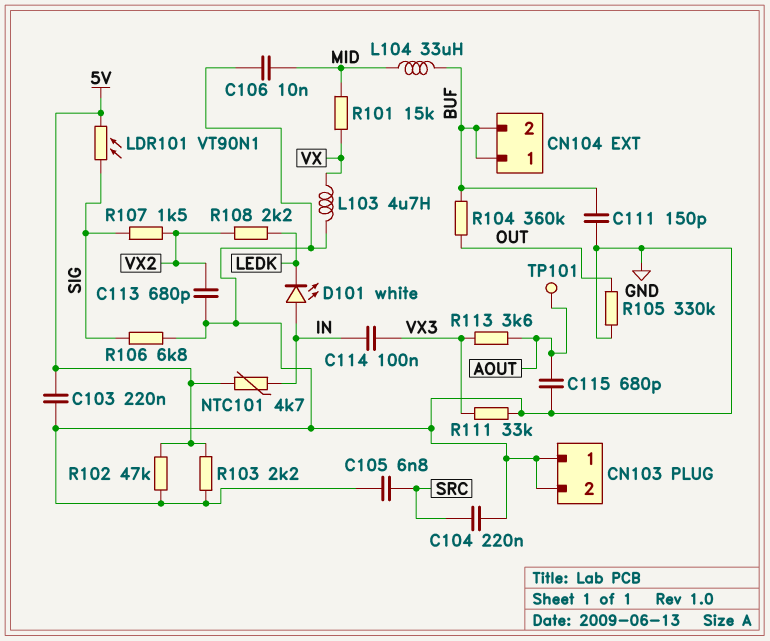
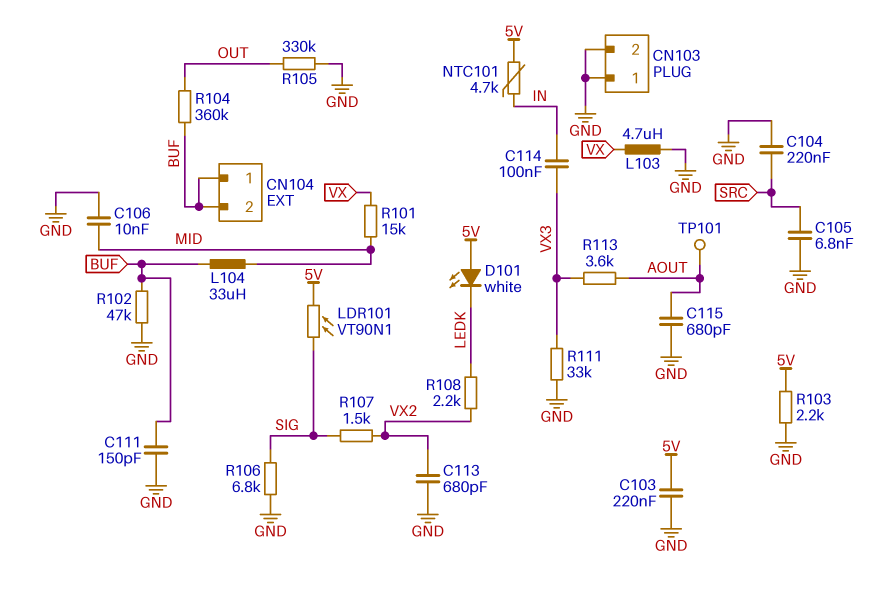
D101: LED white (A IN, K LEDK) -> LED white (A 5V, K LEDK)
R102: 47k (5V, GND) -> 47k (BUF, GND)

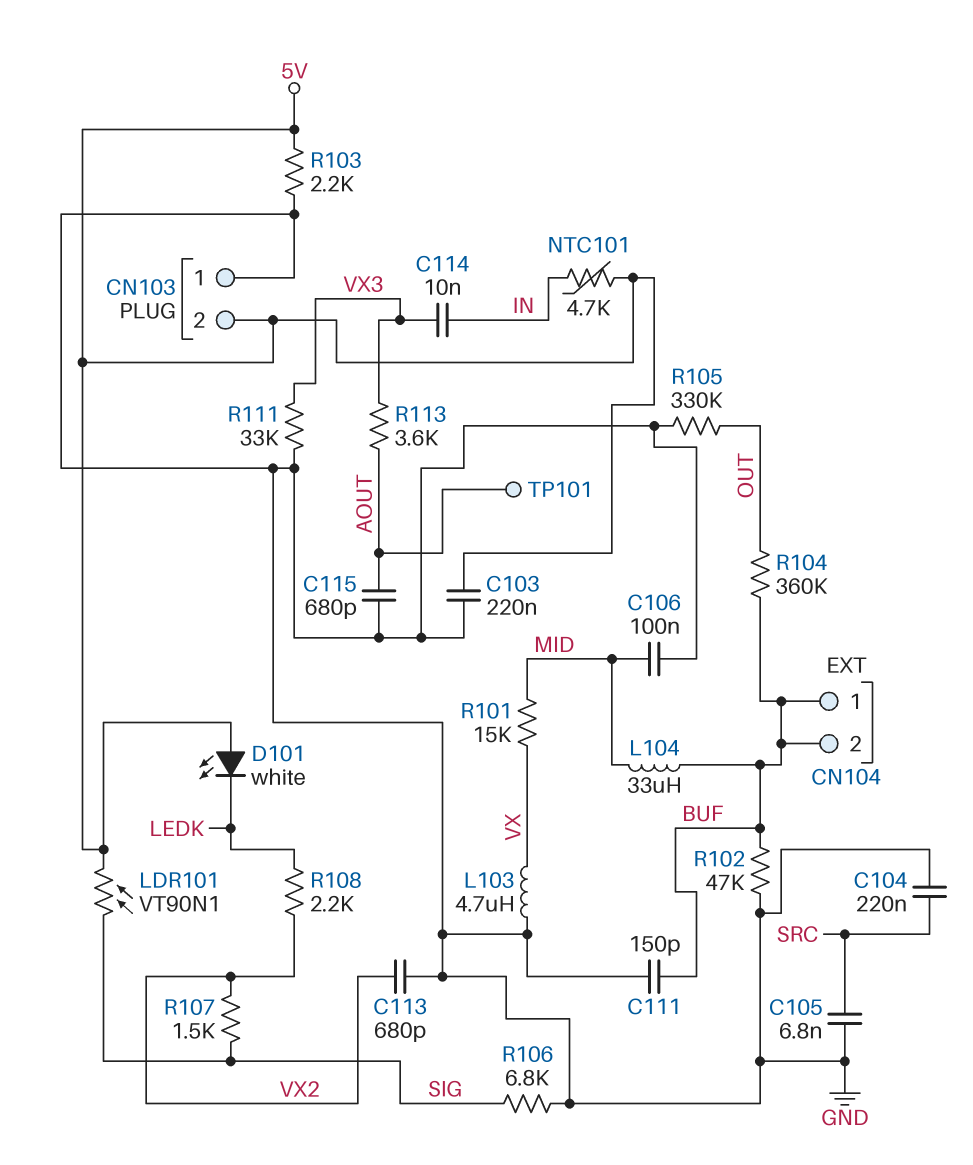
C106: 10nF (GND, MID) -> 100nF (GND, MID)
C114: 100nF (IN, VX3) -> 10nF (IN, VX3)
CN103 pin 2: GND -> 5V

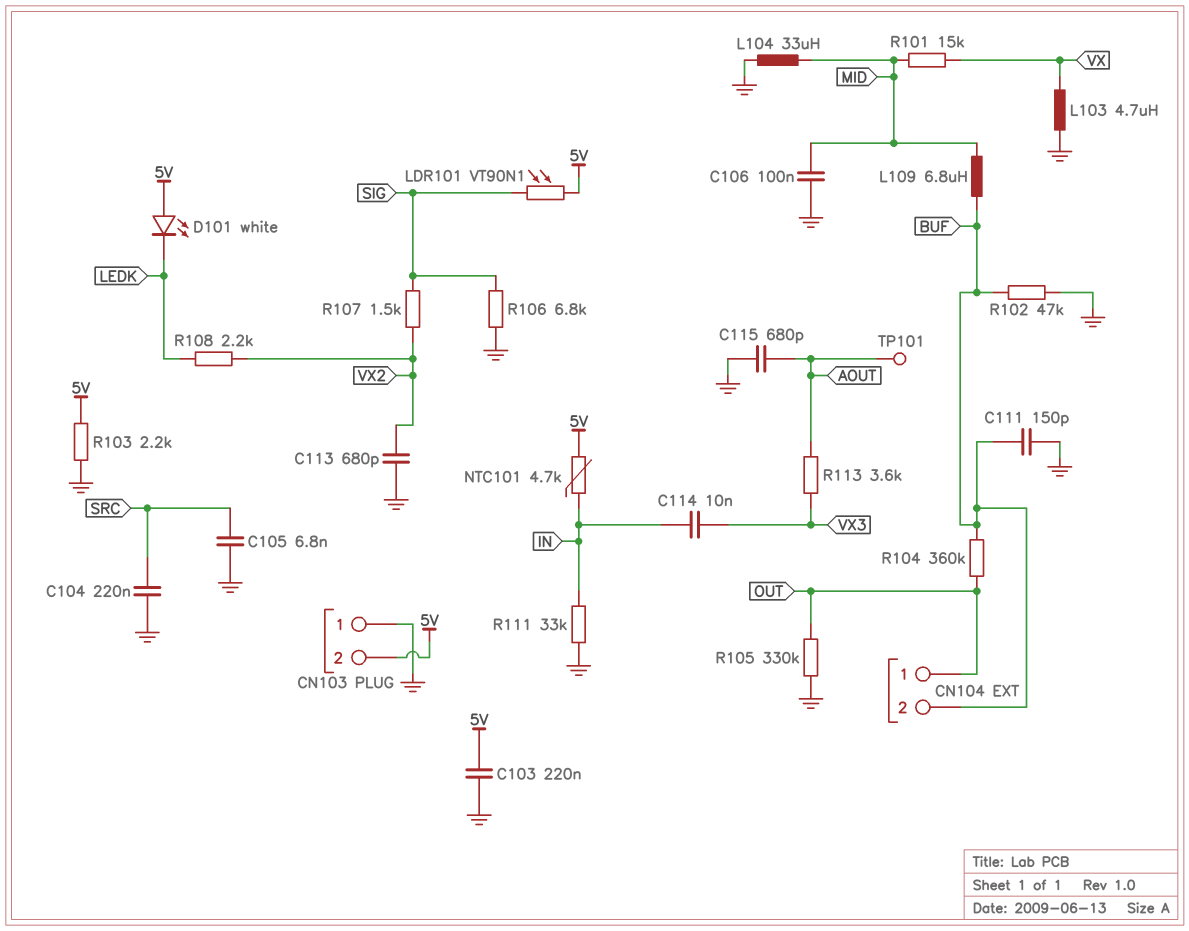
CN104 pin 1: BUF -> OUT
L104: 33uH (BUF, MID) -> 33uH (GND, MID)
L109: none -> 6.8uH (BUF, MID)
R111: 33k (GND, VX3) -> 33k (GND, IN)

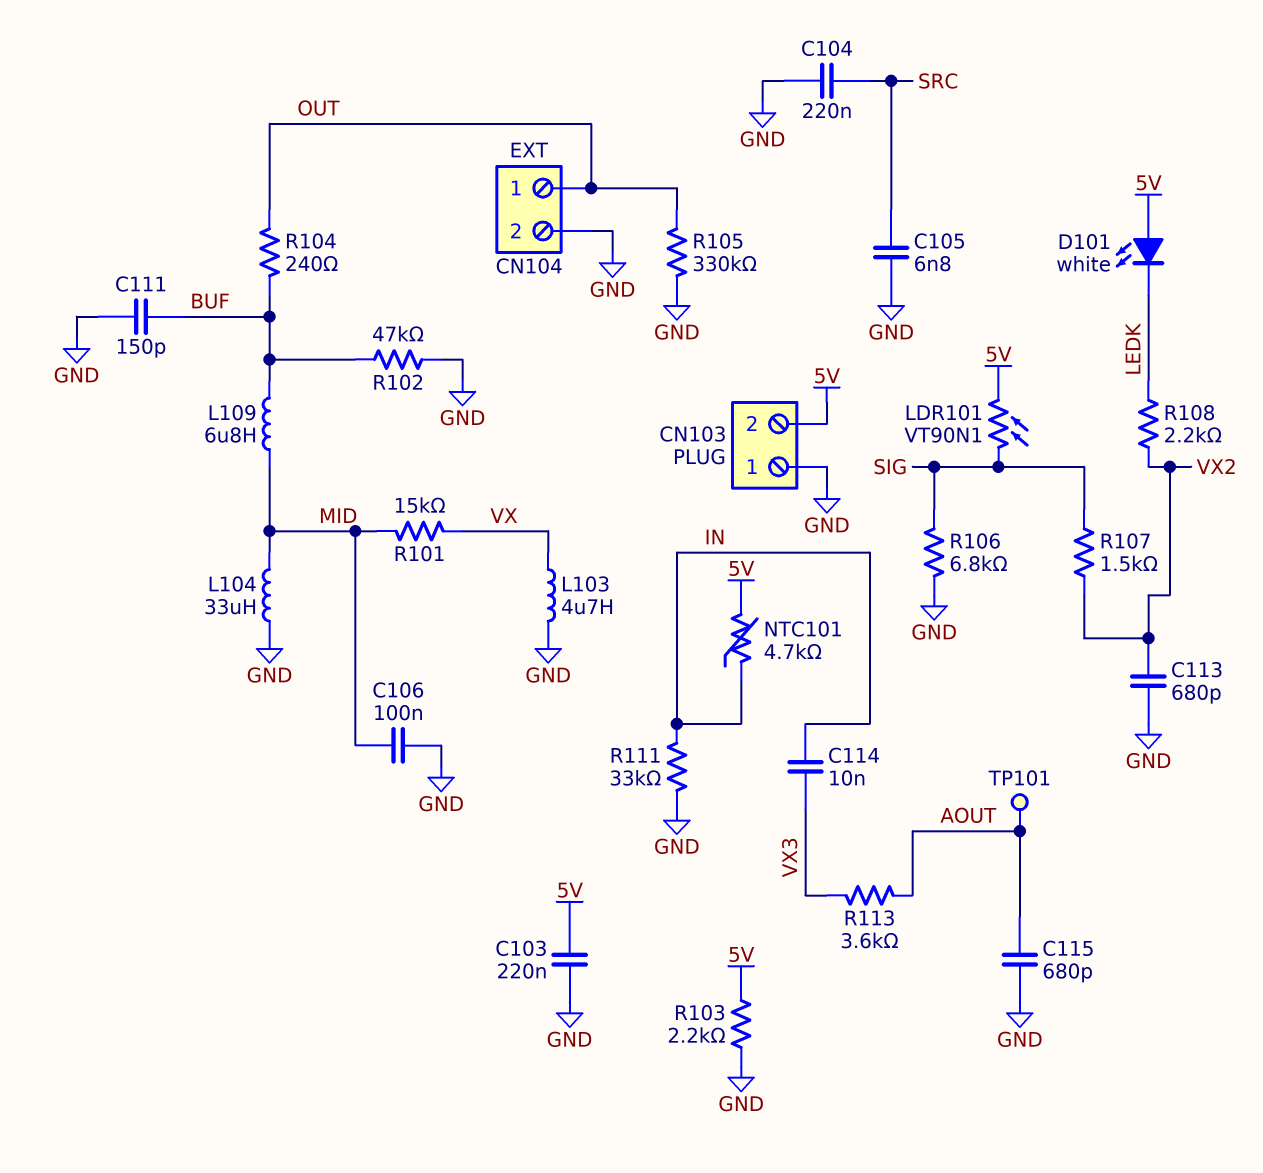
CN104 pin 2: BUF -> GND
R104: 360k (BUF, OUT) -> 240 (BUF, OUT)

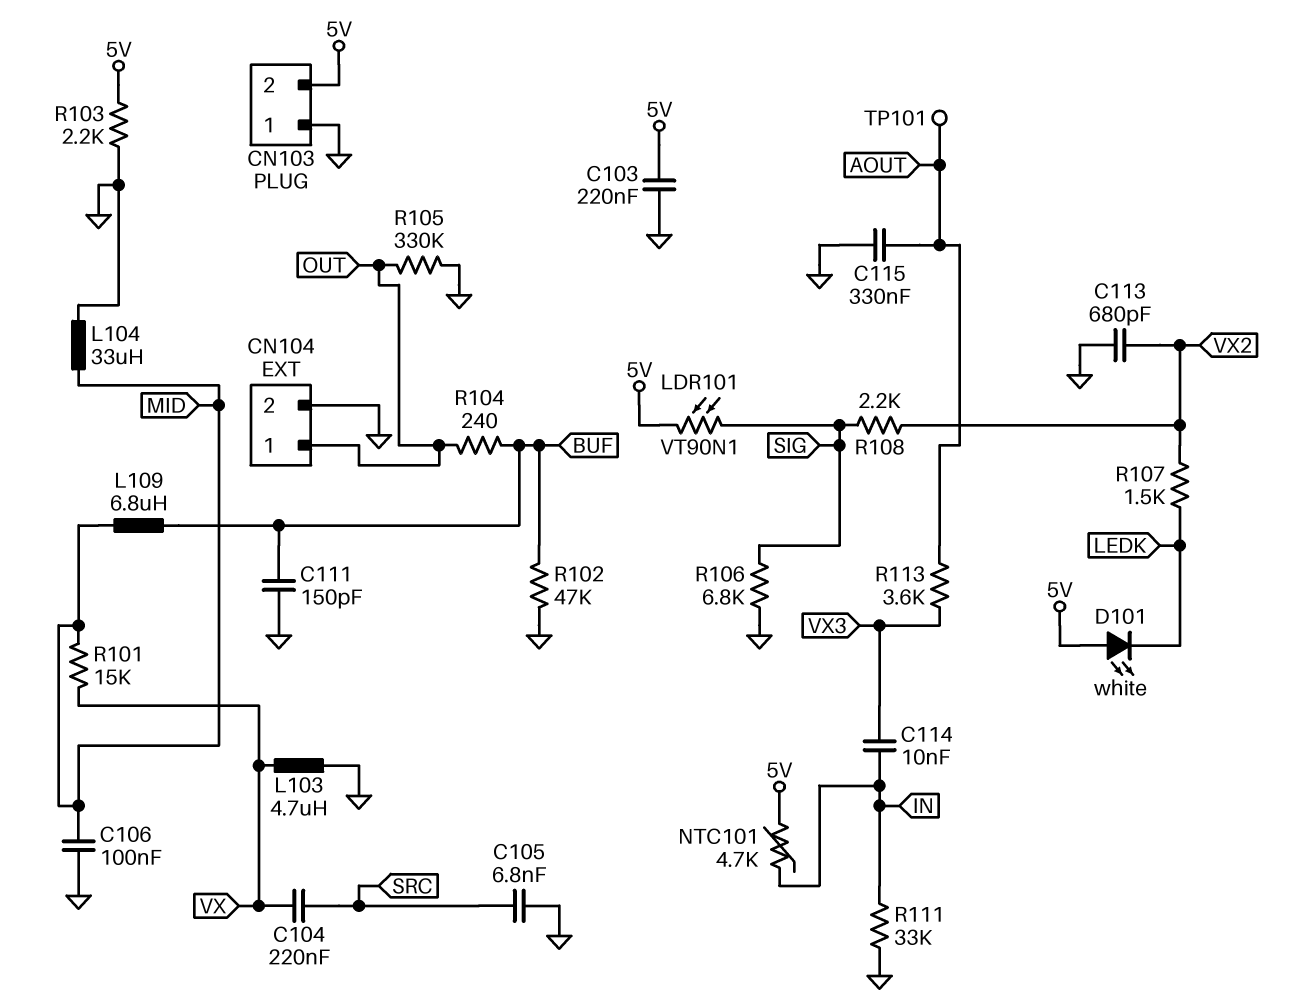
C104: 220nF (GND, SRC) -> 220nF (SRC, VX)
C115: 680pF (AOUT, GND) -> 330nF (AOUT, GND)
R107: 1.5k (SIG, VX2) -> 1.5k (LEDK, VX2)
R108: 2.2k (LEDK, VX2) -> 2.2k (SIG, VX2)

